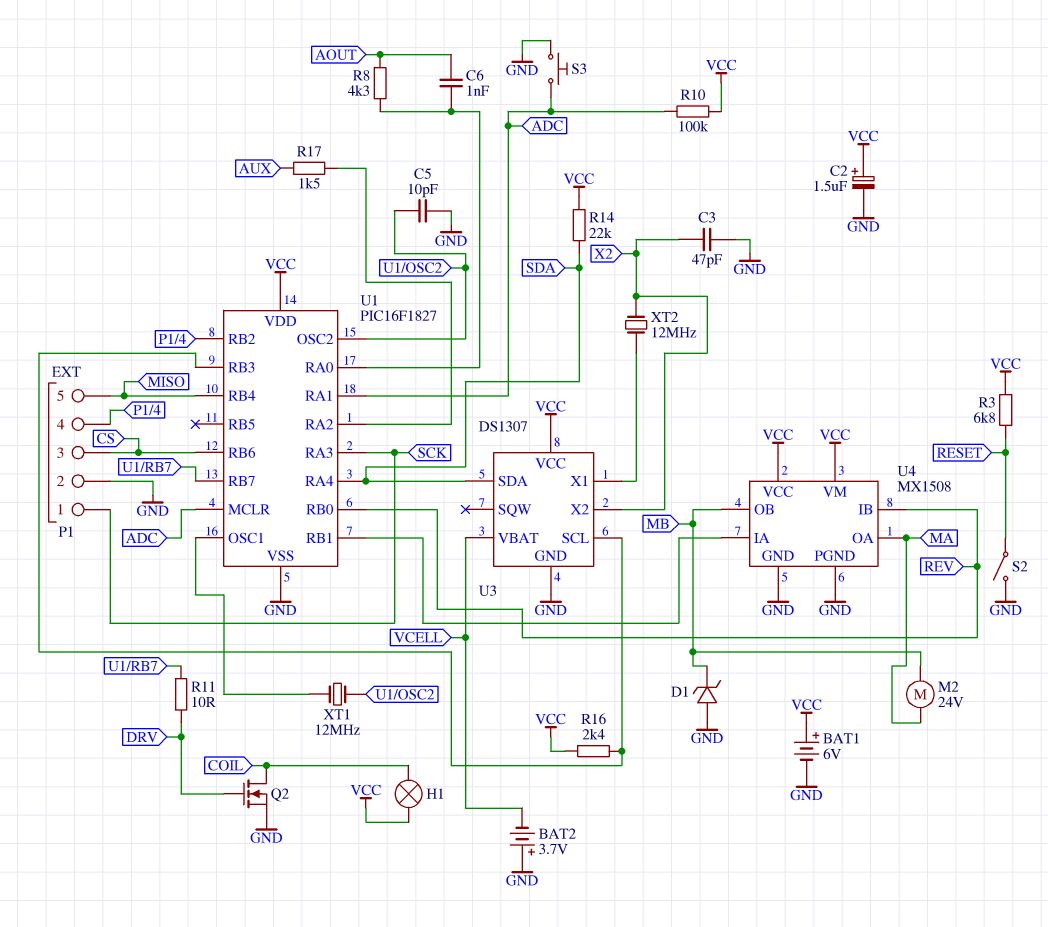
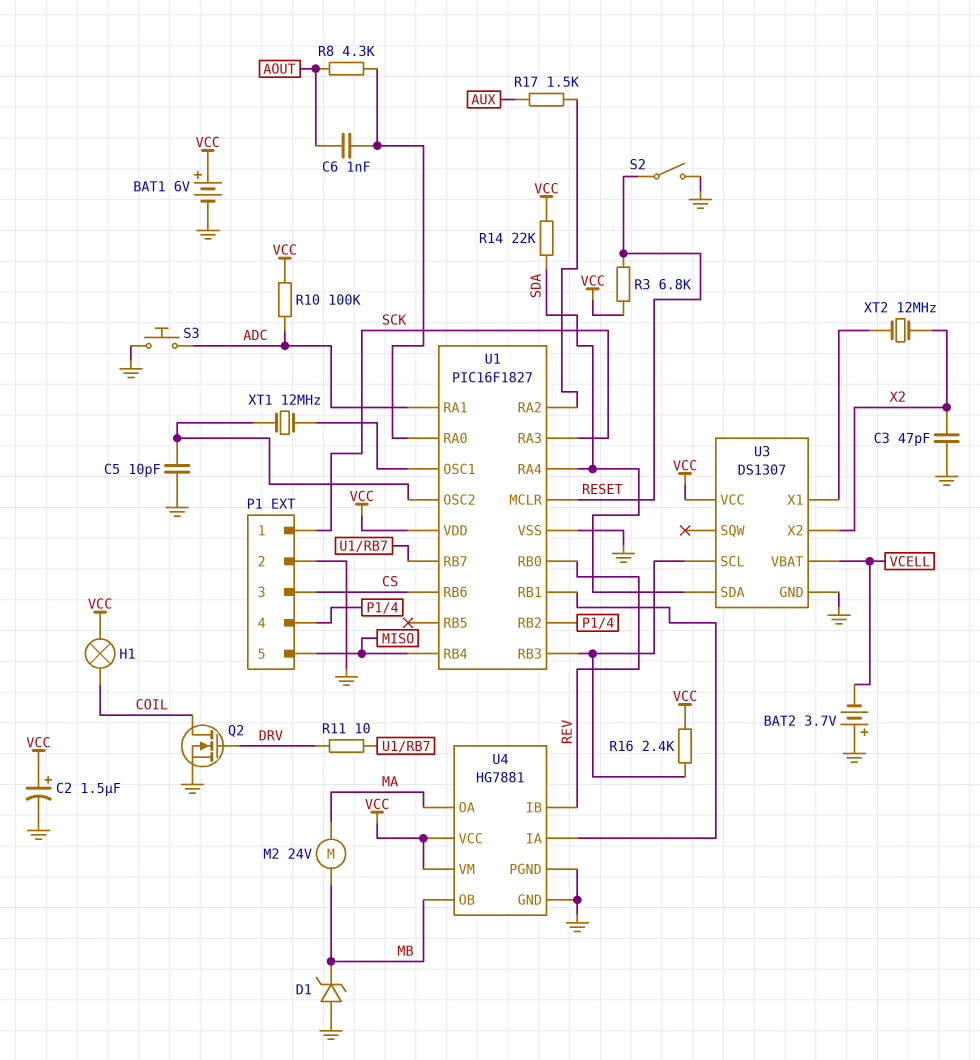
U1 pin MCLR: ADC -> RESET
U4: MX1508 -> HG7881

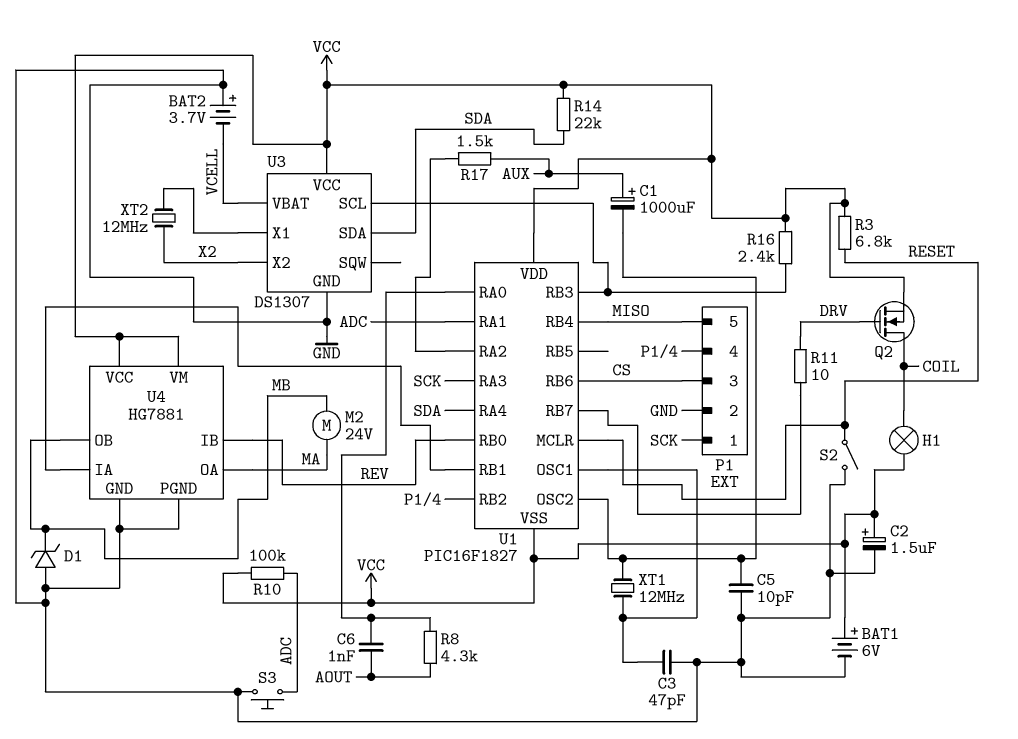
C1: none -> 1000uF (plus AUX, minus U1/OSC2)
C3: 47pF (GND, X2) -> 47pF (GND, U1/OSC1)
Q2: NMOS (G DRV, D COIL, S GND) -> NMOS (G DRV, D COIL, S VCC)
U1 pin VSS: GND -> VCC

